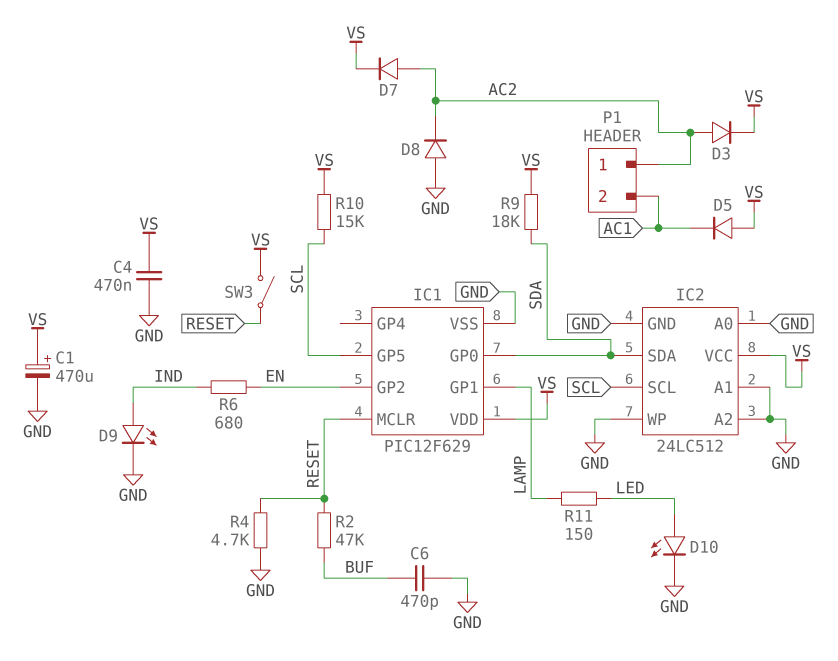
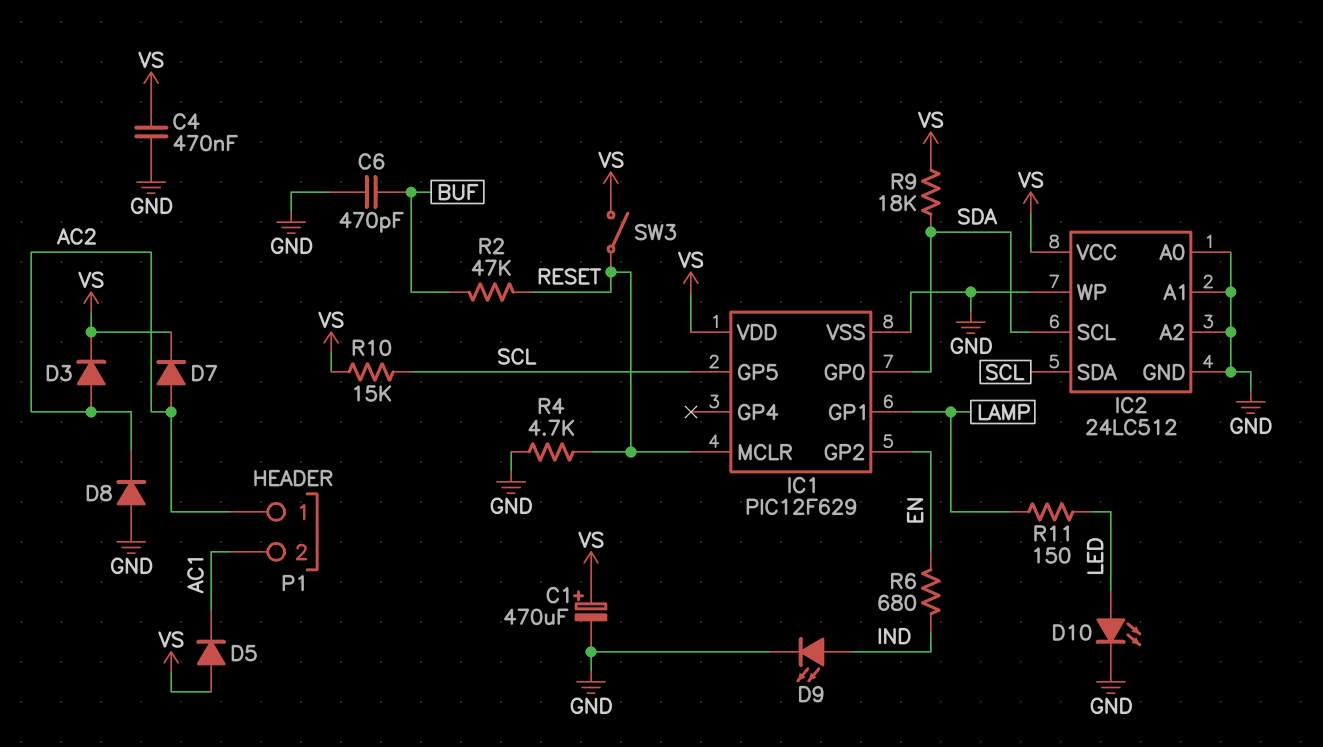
IC2 pin SCL: SCL -> SDA
IC2 pin SDA: SDA -> SCL

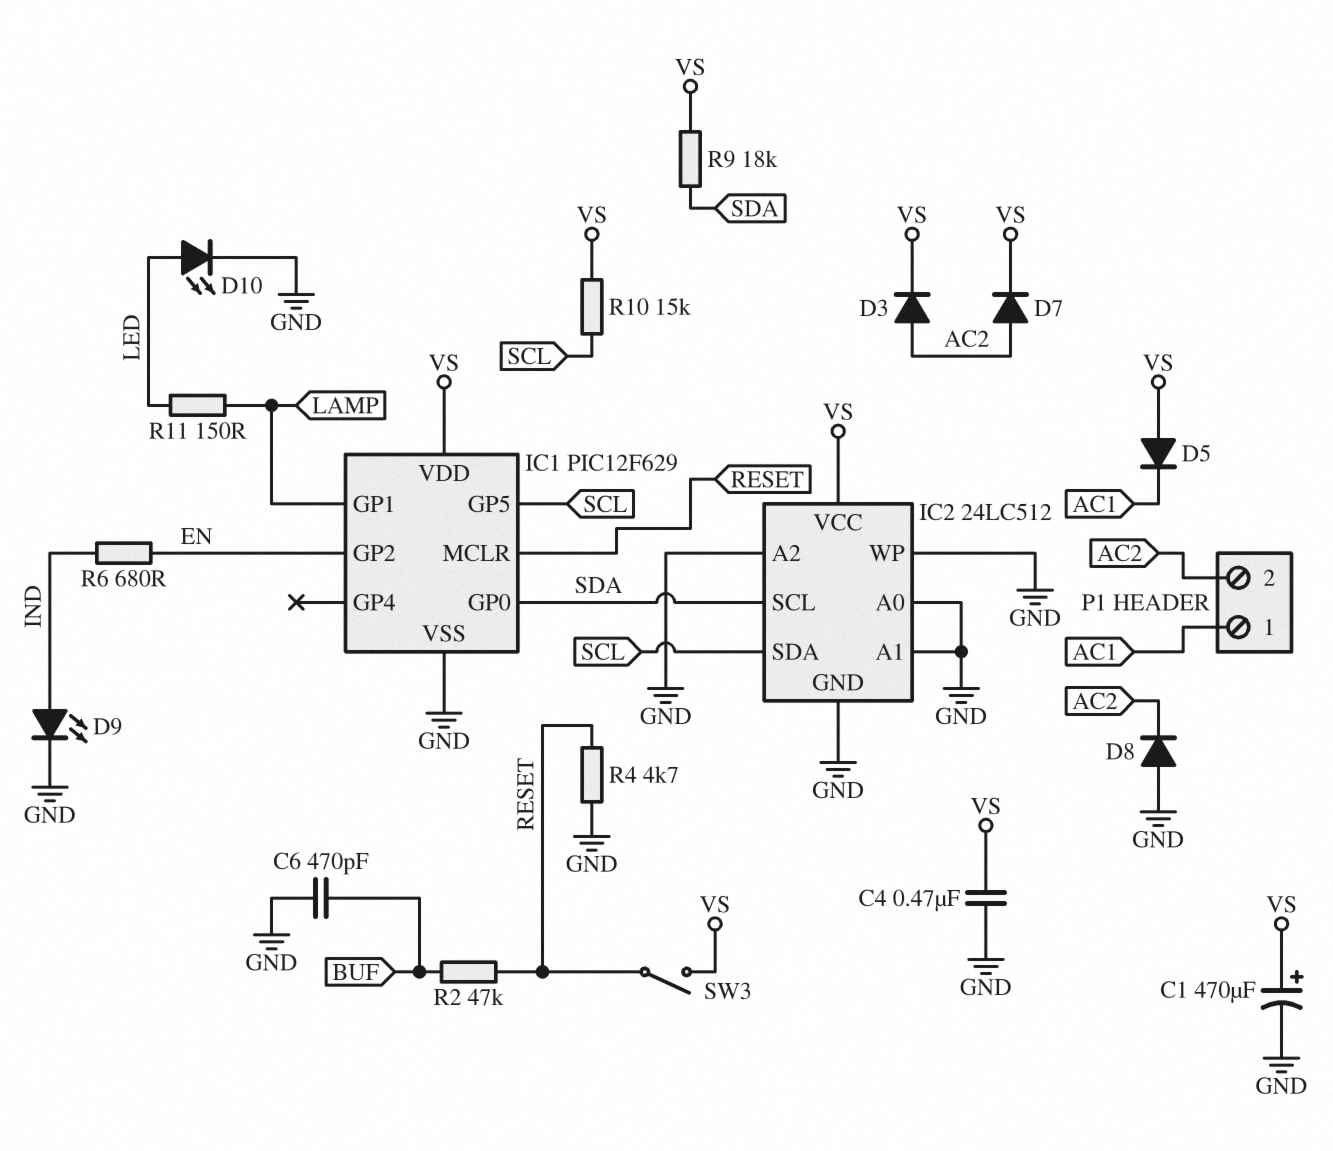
P1 pin 1: AC2 -> AC1
P1 pin 2: AC1 -> AC2

